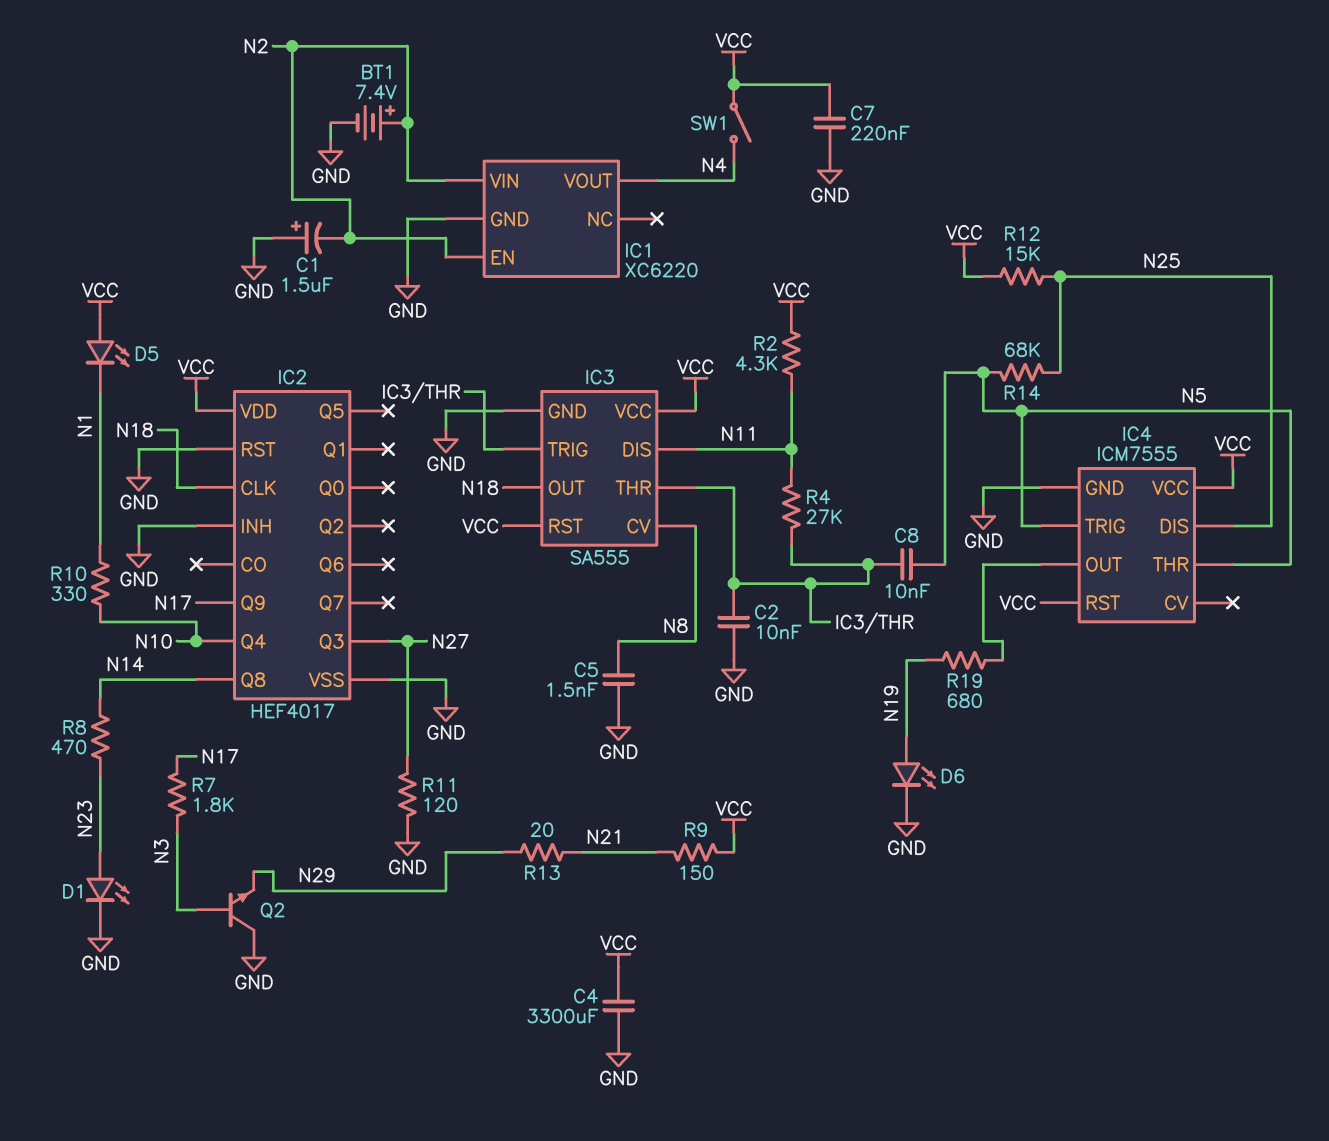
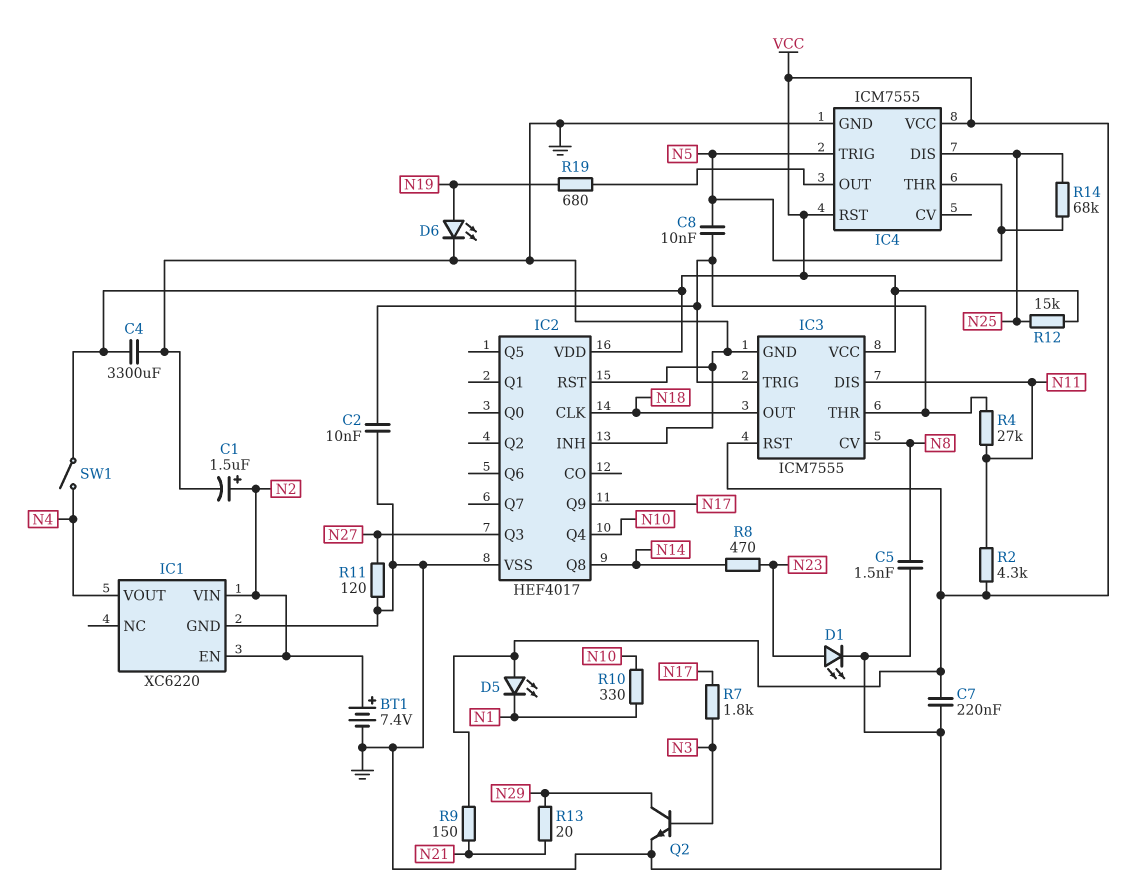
C1: 1.5uF (plus GND, minus N2) -> 1.5uF (plus N2, minus GND)
IC3: SA555 -> ICM7555
Q2: NPN (B N3, C GND, E N29) -> NPN (B N3, C N29, E GND)

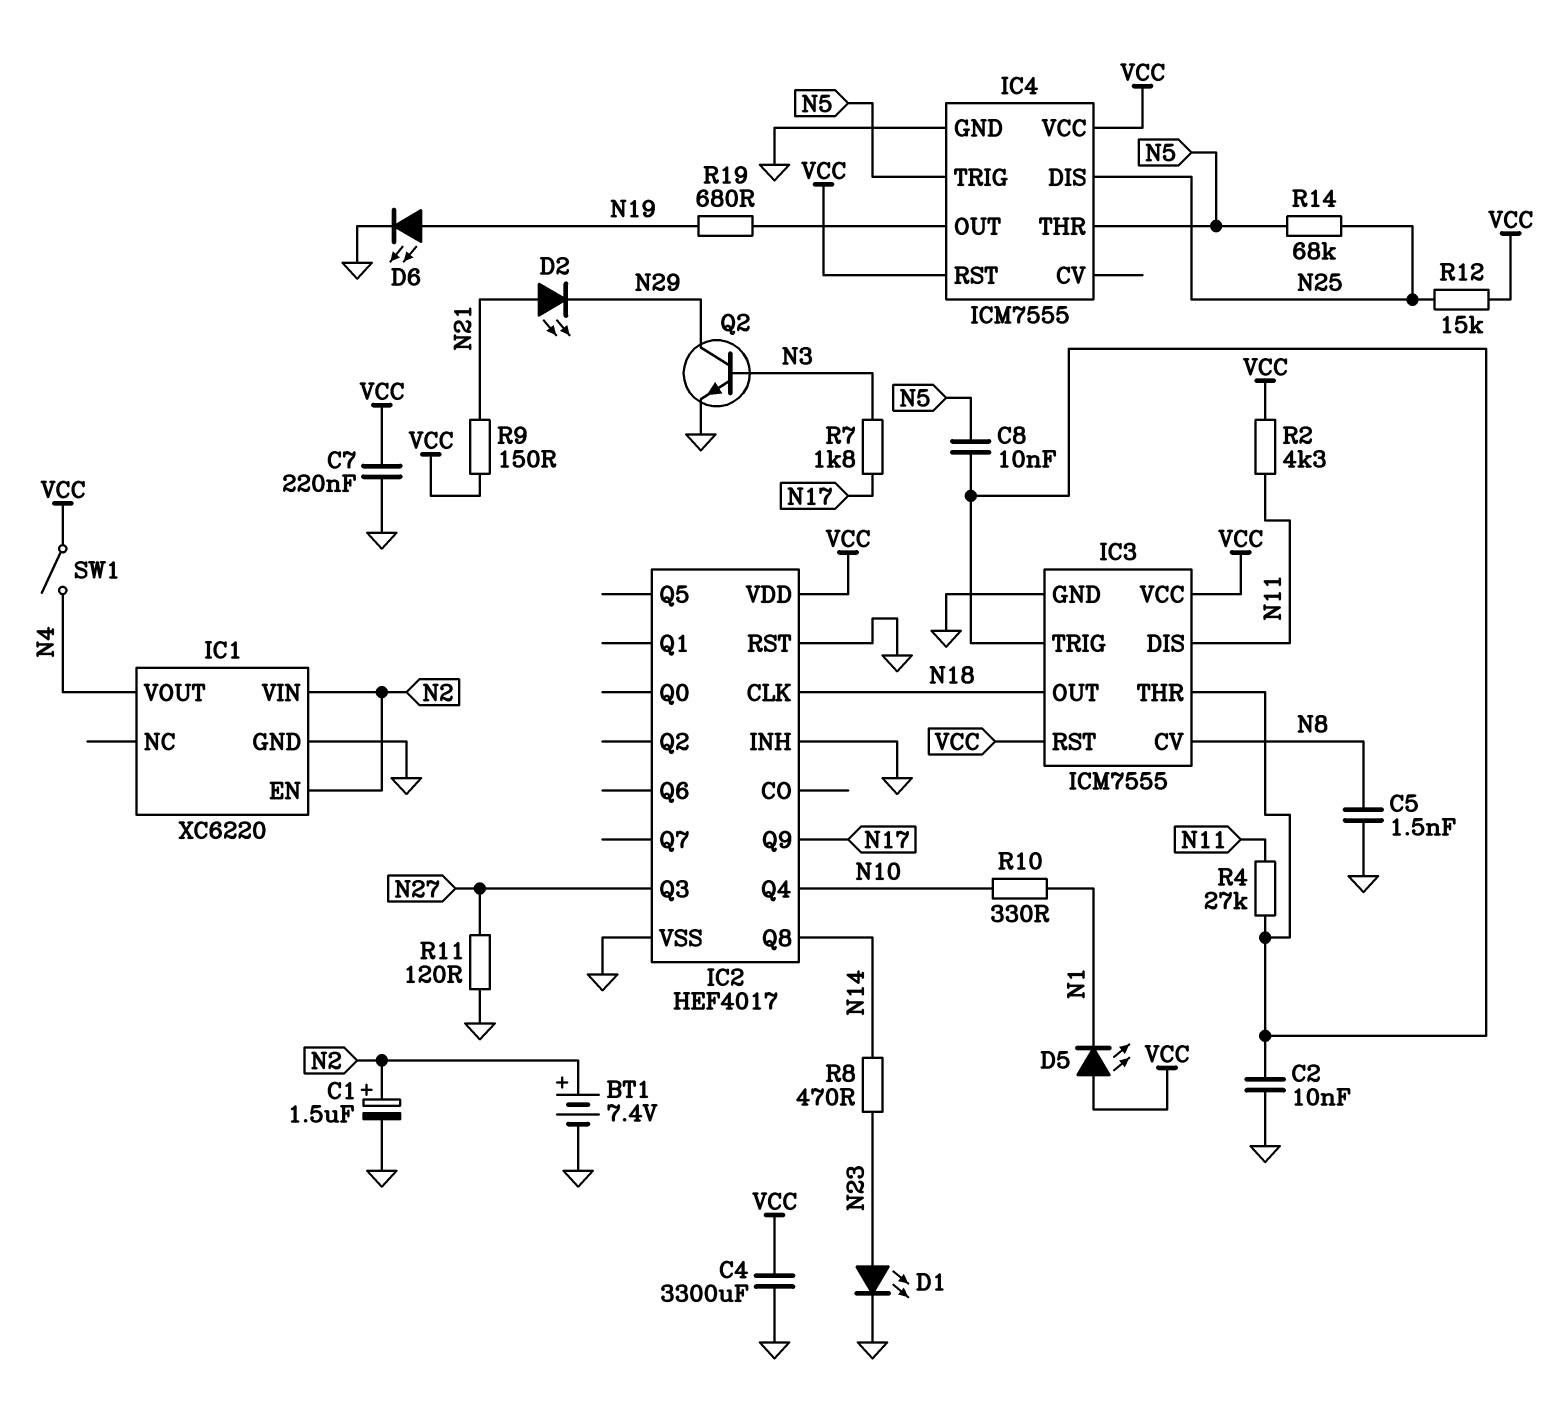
D2: none -> LED (A N21, K N29)
R13: 20 (N21, N29) -> none

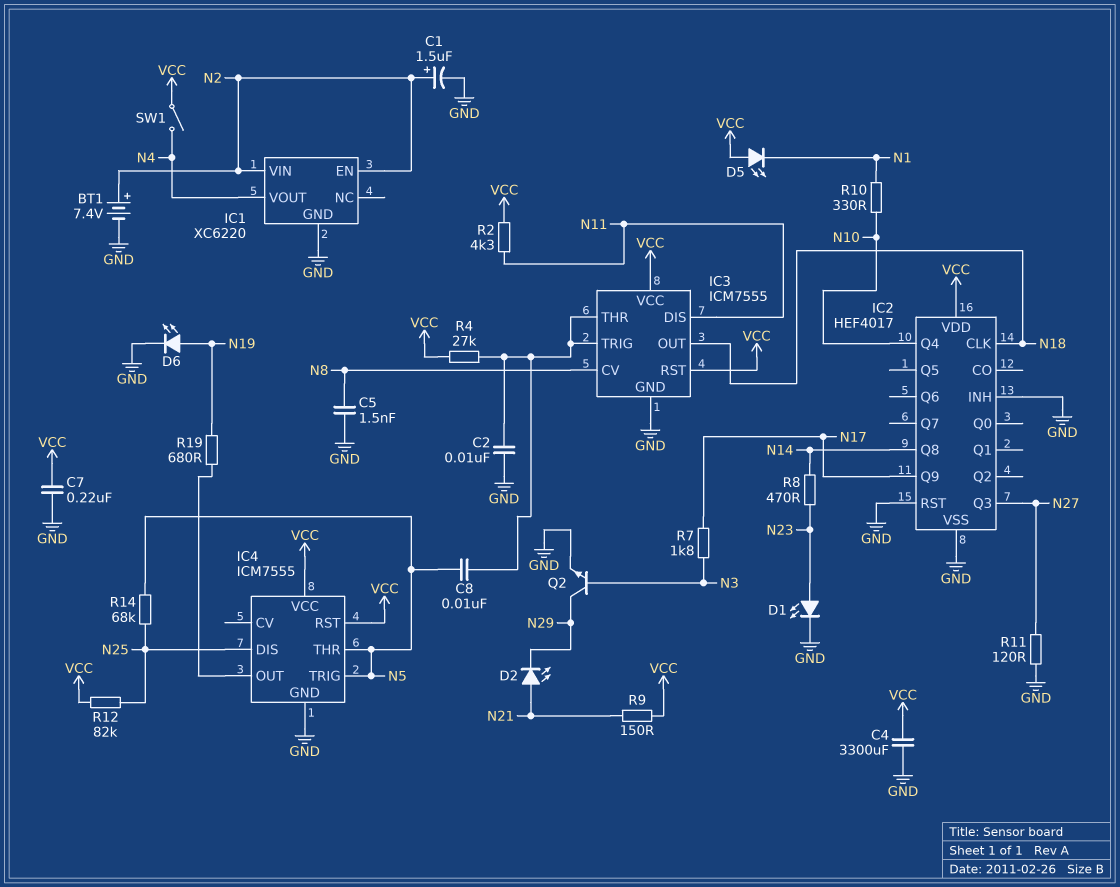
R4: 27k (IC3/THR, N11) -> 27k (IC3/THR, VCC)
R12: 15k (N25, VCC) -> 82k (N25, VCC)

